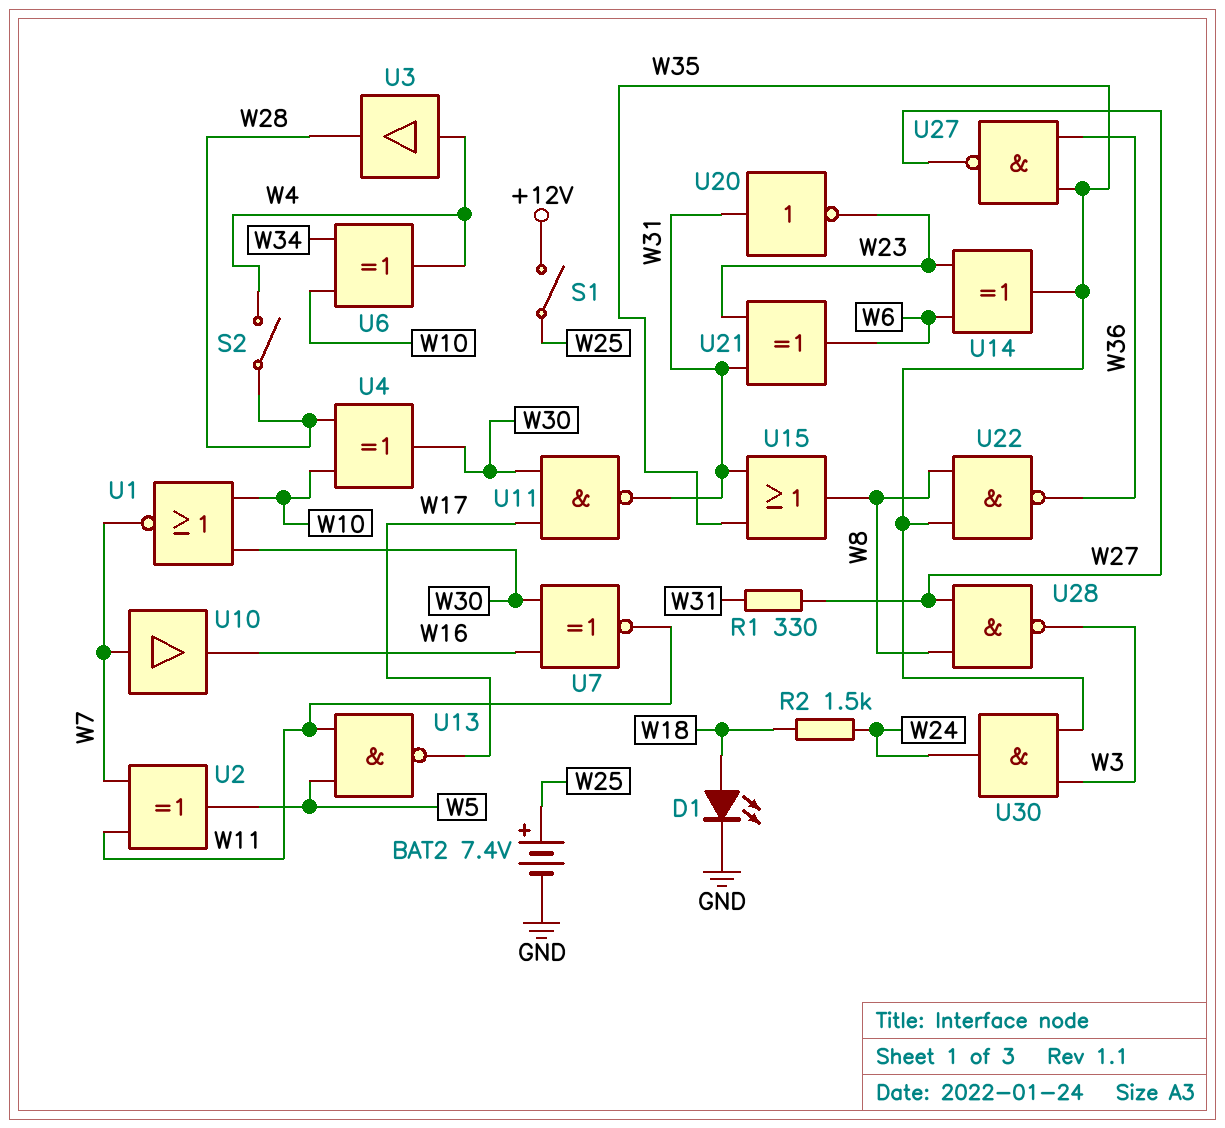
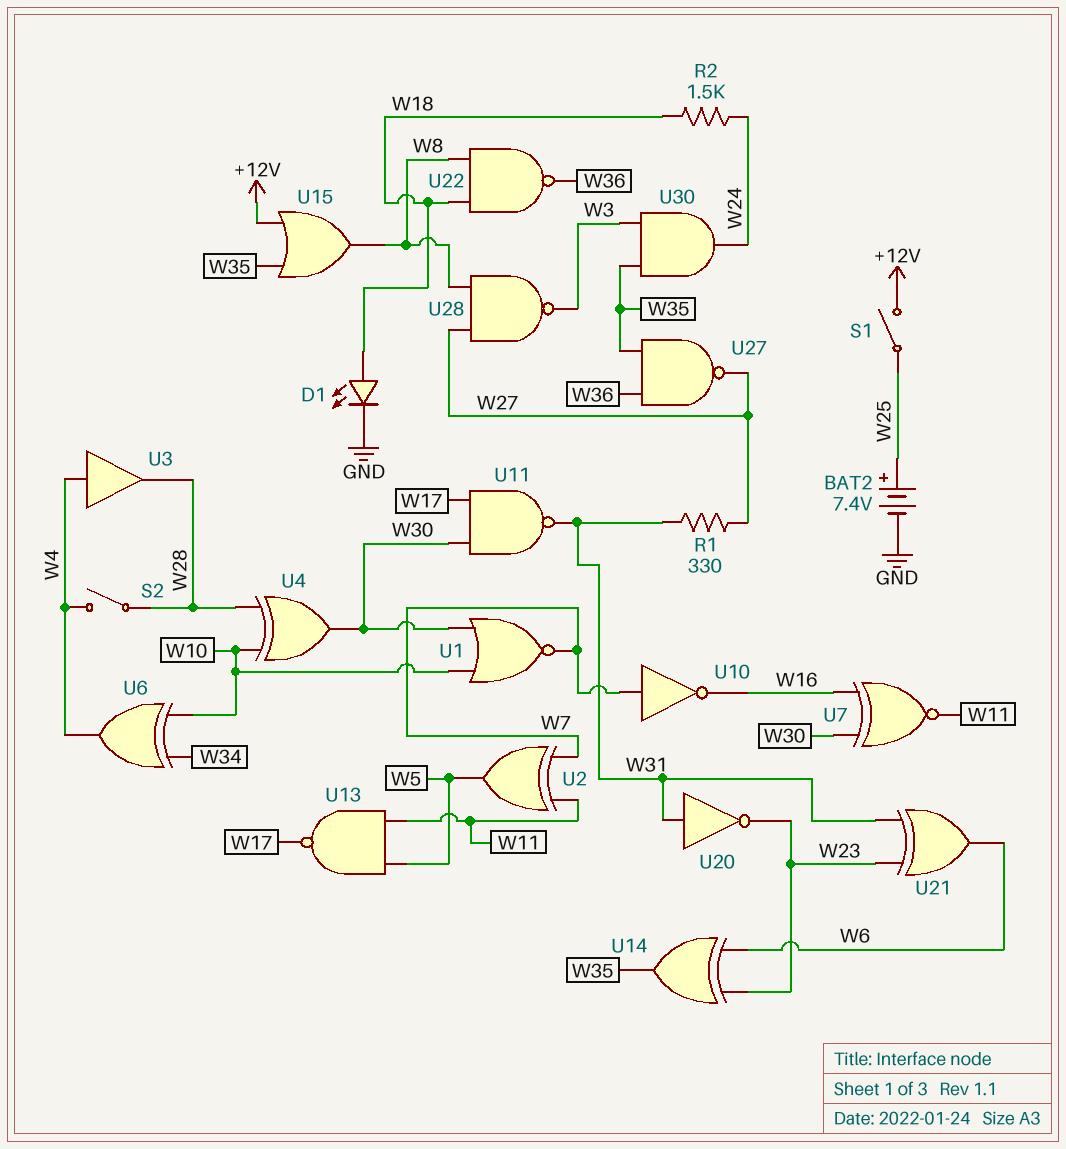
U10: buffer (in W7, out W16) -> NOT (in W7, out W16)
U15: OR (in W31, in W35, out W8) -> OR (in +12V, in W35, out W8)
U22: NAND (in W8, in W35, out W36) -> NAND (in W8, in W18, out W36)

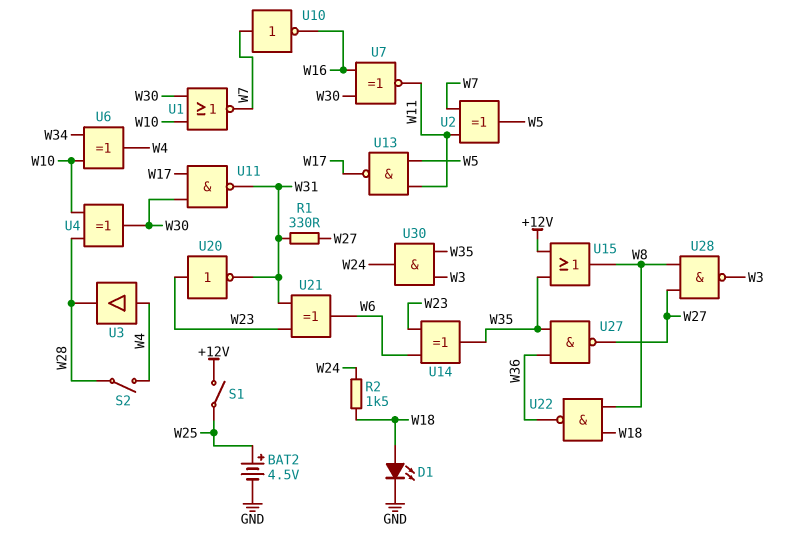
BAT2: 7.4V (plus W25, minus GND) -> 4.5V (plus W25, minus GND)
U20: NOT (in W31, out W23) -> NOT (in W23, out W31)

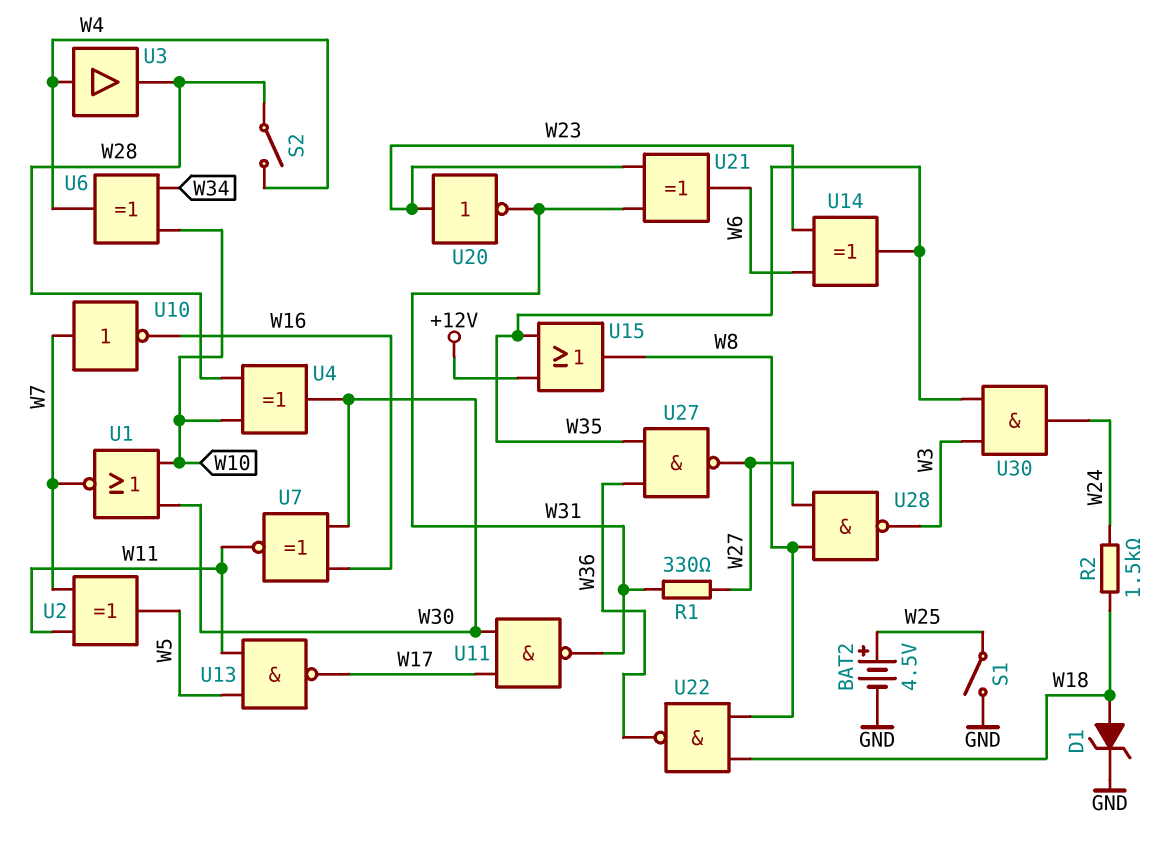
D1: LED (A W18, K GND) -> zener (A W18, K GND)
S1: switch (+12V, W25) -> switch (GND, W25)

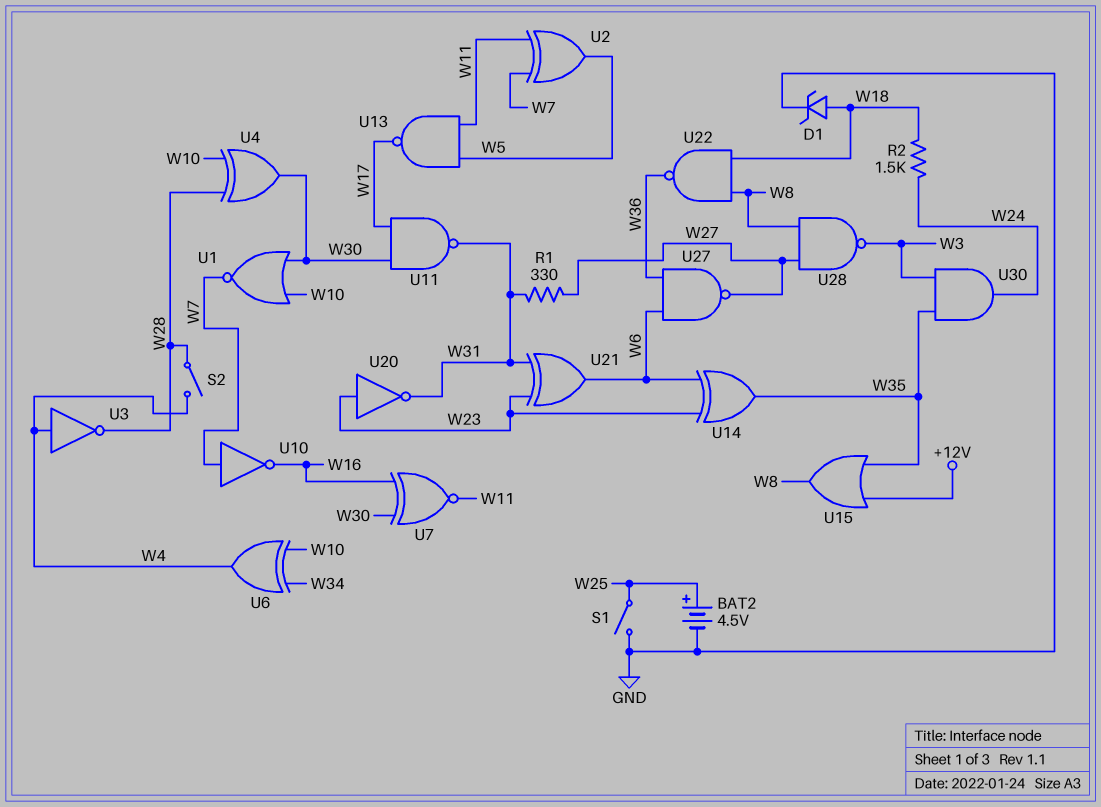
U3: buffer (in W4, out W28) -> NOT (in W4, out W28)
U27: NAND (in W35, in W36, out W27) -> NAND (in W6, in W36, out W27)

